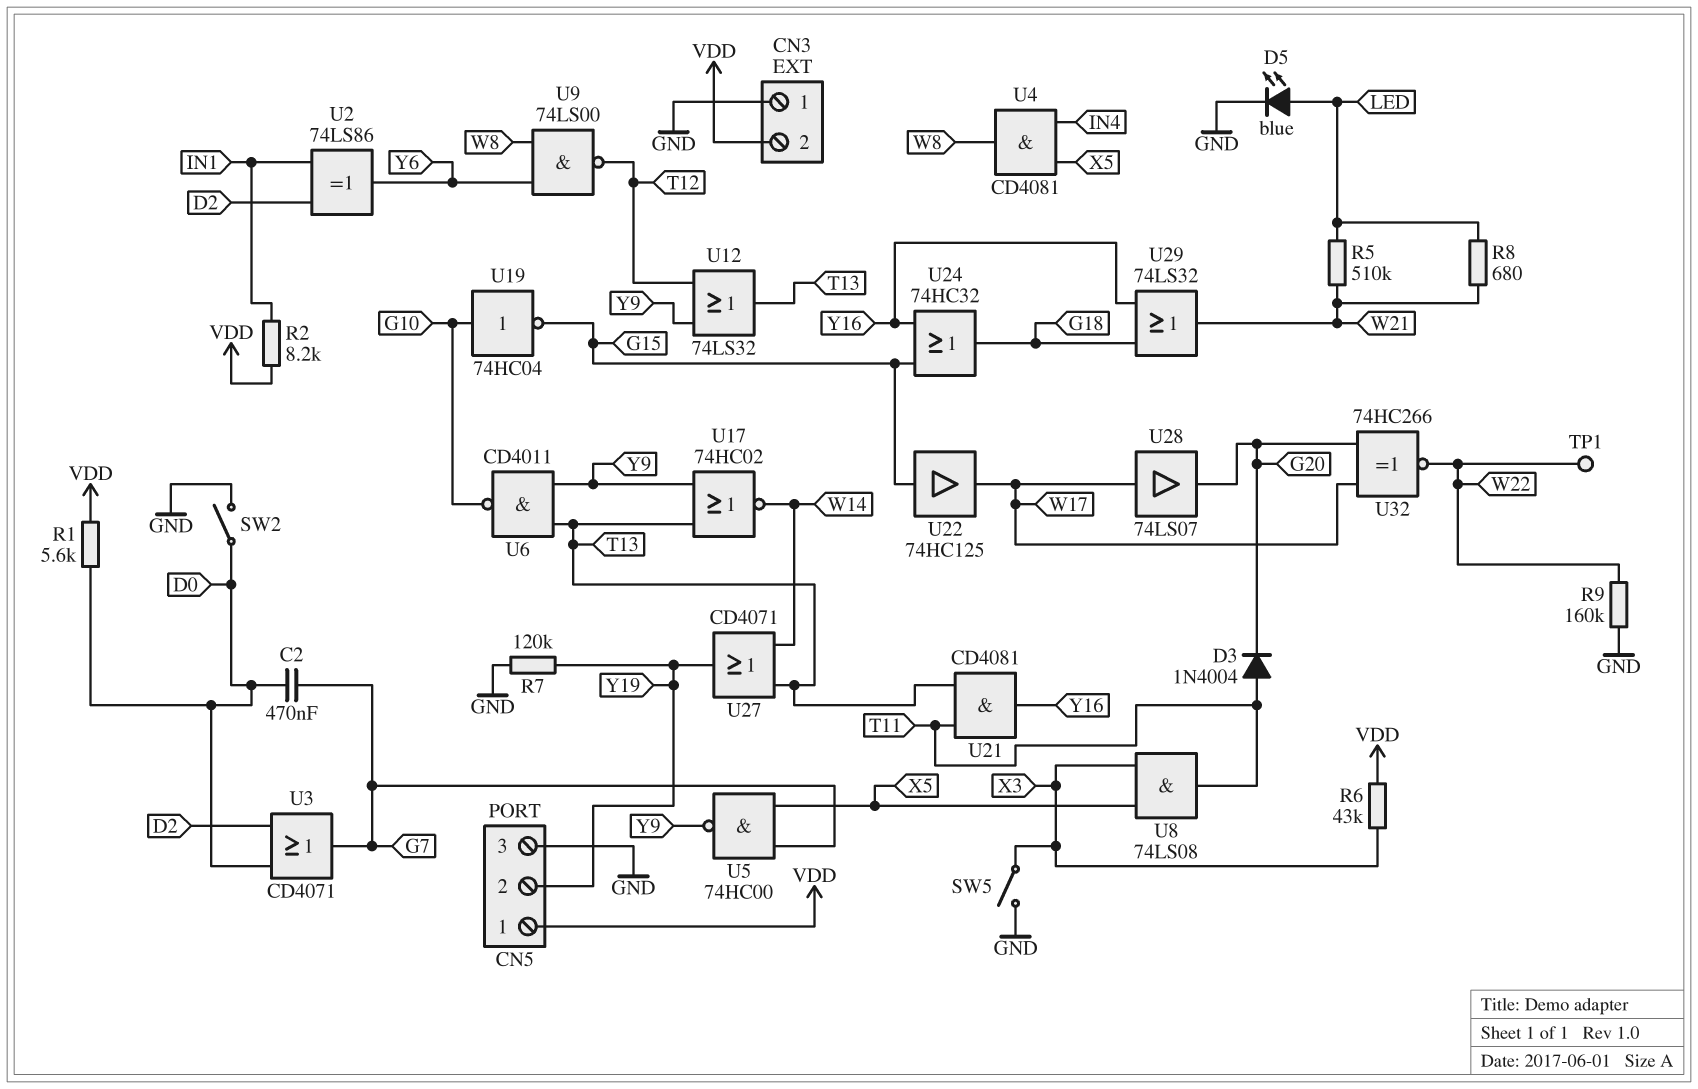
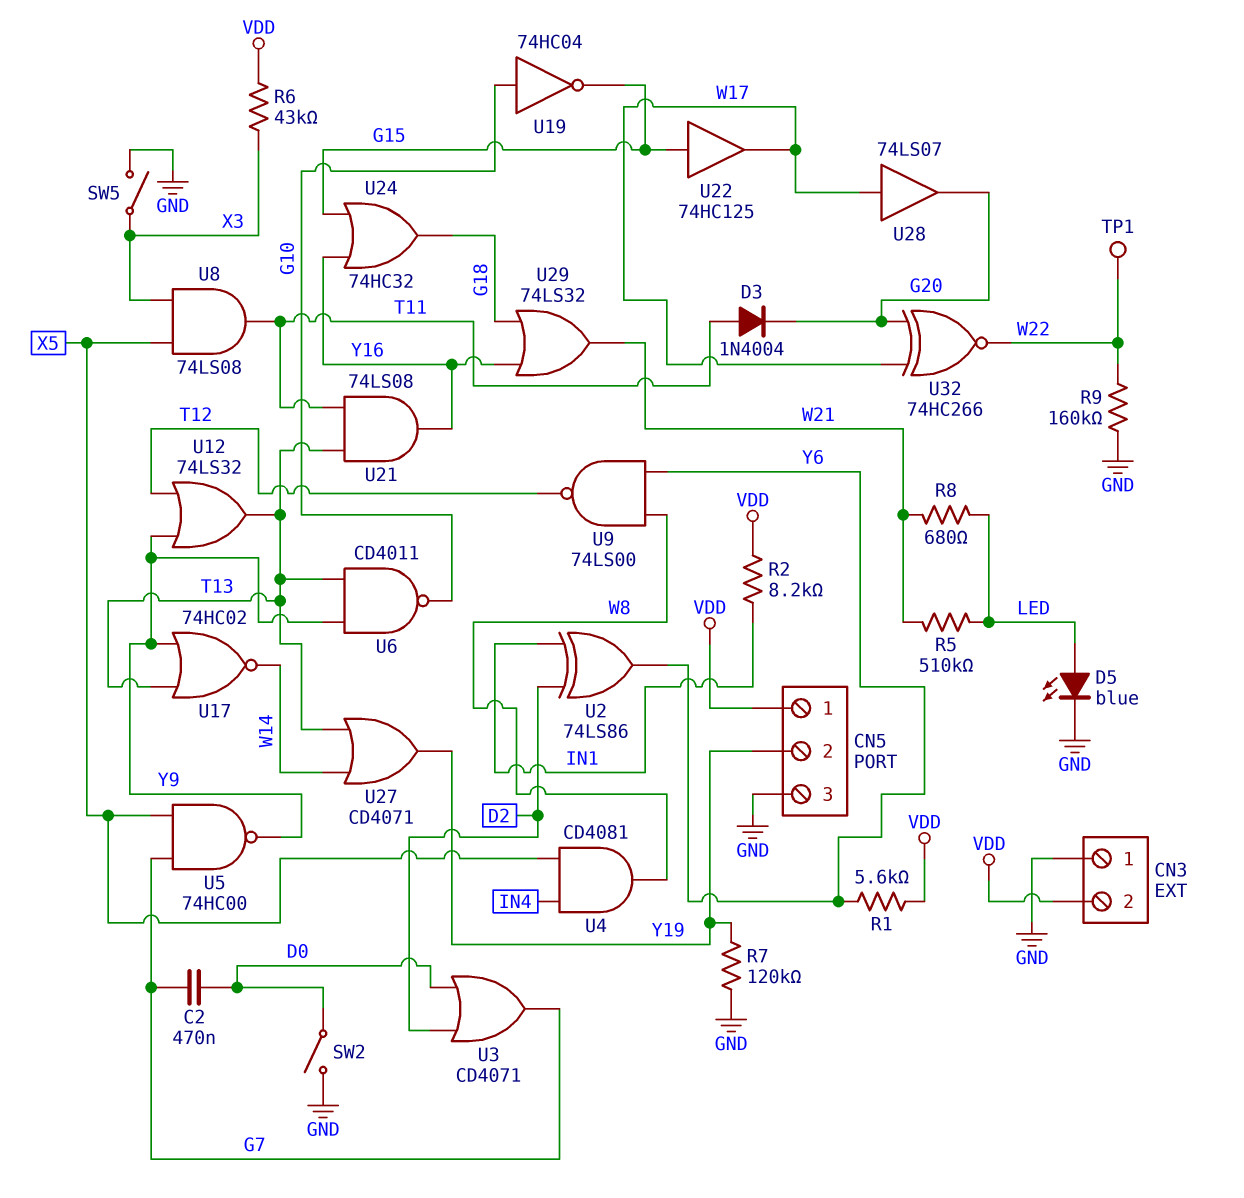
R1: 5.6k (D0, VDD) -> 5.6k (VDD, Y6)
U21: AND CD4081 (in T11, in T13, out Y16) -> AND 74LS08 (in T11, in T13, out Y16)

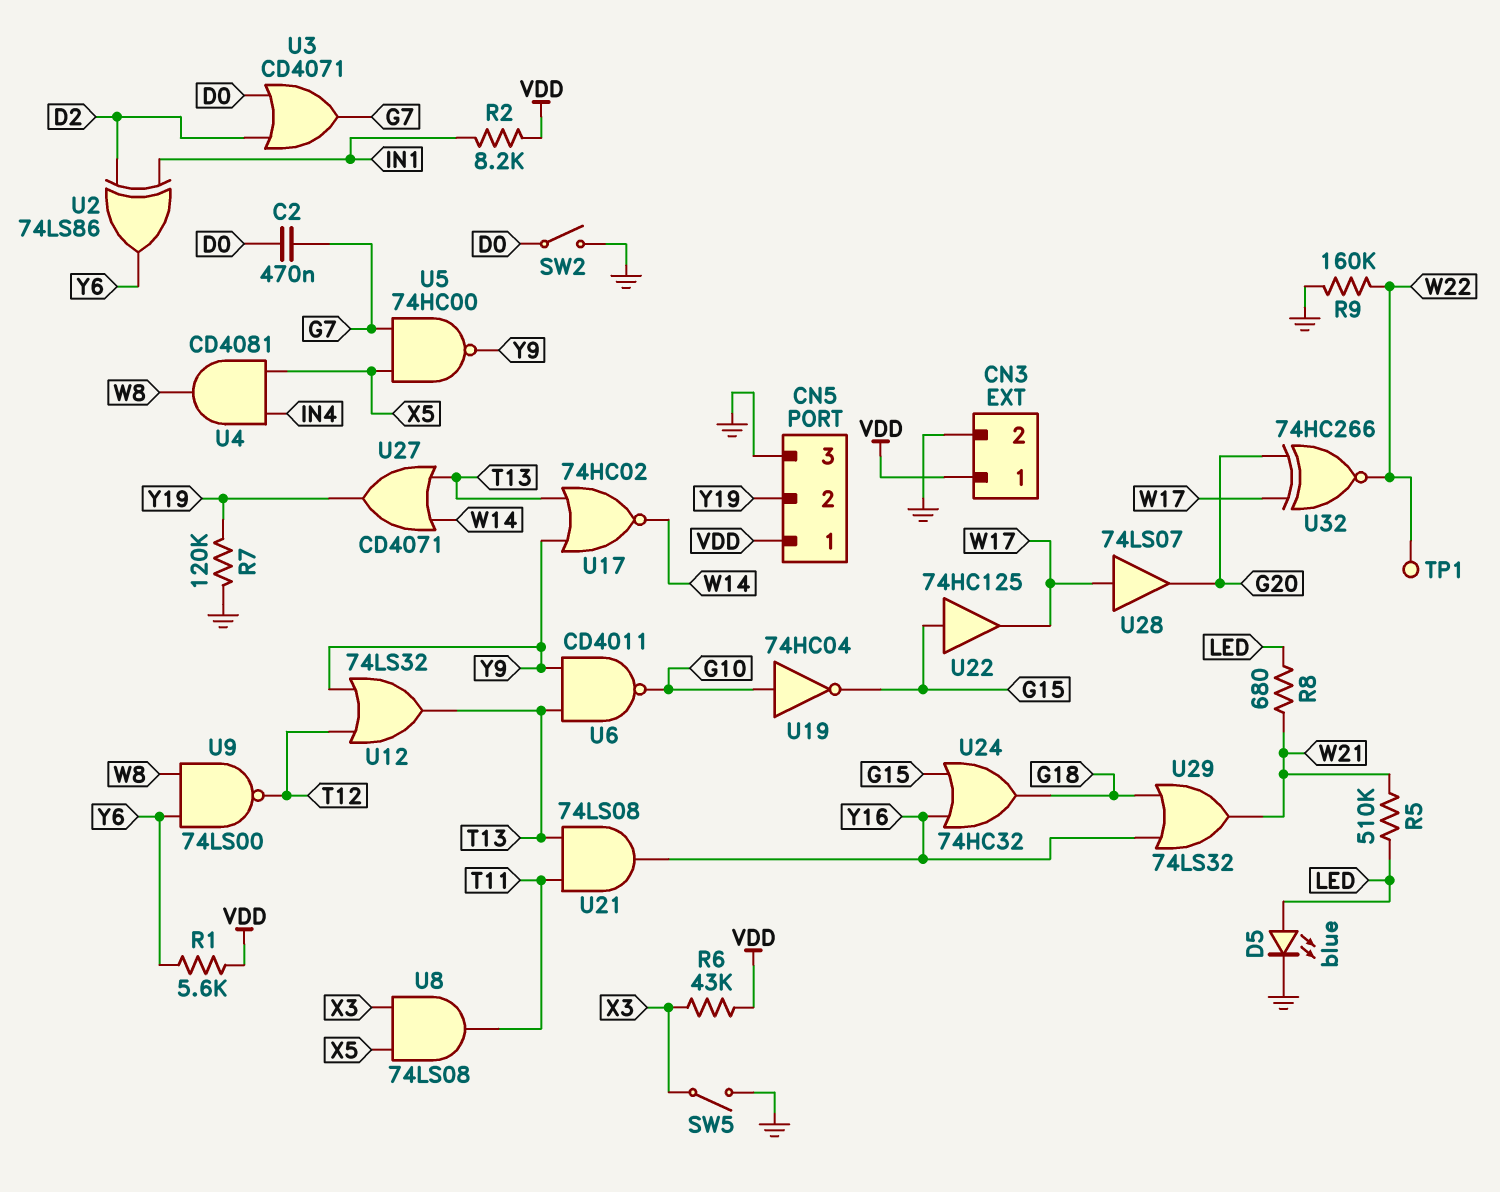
CN3 pin 1: GND -> VDD
CN3 pin 2: VDD -> GND
D3: diode 1N4004 (A T11, K G20) -> none

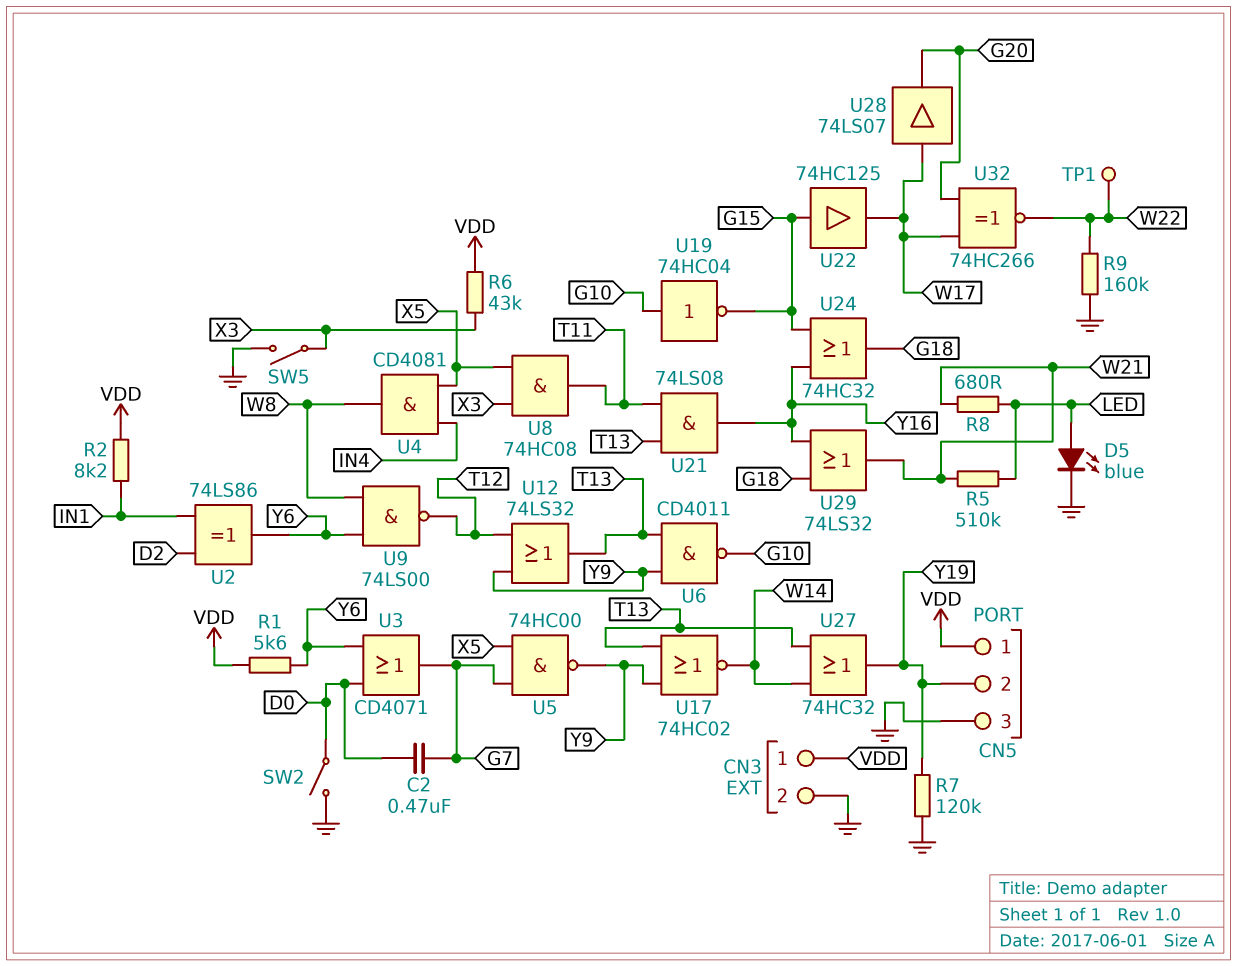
U3: OR CD4071 (in D0, in D2, out G7) -> OR CD4071 (in D0, in Y6, out G7)
U8: AND 74LS08 (in X3, in X5, out T11) -> AND 74HC08 (in X3, in X5, out T11)
U27: OR CD4071 (in T13, in W14, out Y19) -> OR 74HC32 (in T13, in W14, out Y19)

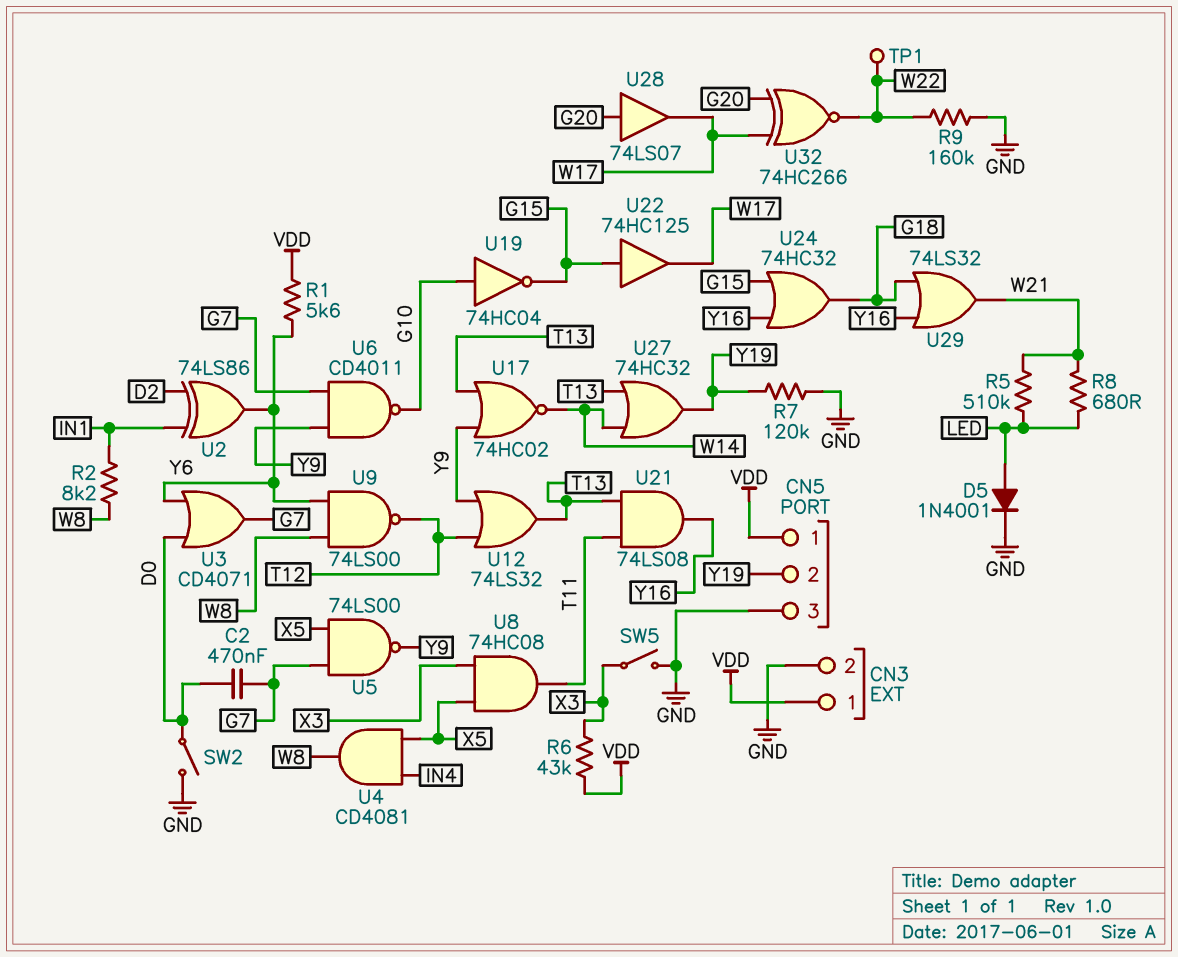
D5: LED blue (A LED, K GND) -> diode 1N4001 (A LED, K GND)
R2: 8.2k (IN1, VDD) -> 8.2k (IN1, W8)
U5: NAND 74HC00 (in G7, in X5, out Y9) -> NAND 74LS00 (in G7, in X5, out Y9)
U6: NAND CD4011 (in T13, in Y9, out G10) -> NAND CD4011 (in G7, in Y9, out G10)
U28: buffer 74LS07 (in W17, out G20) -> buffer 74LS07 (in G20, out W17)

